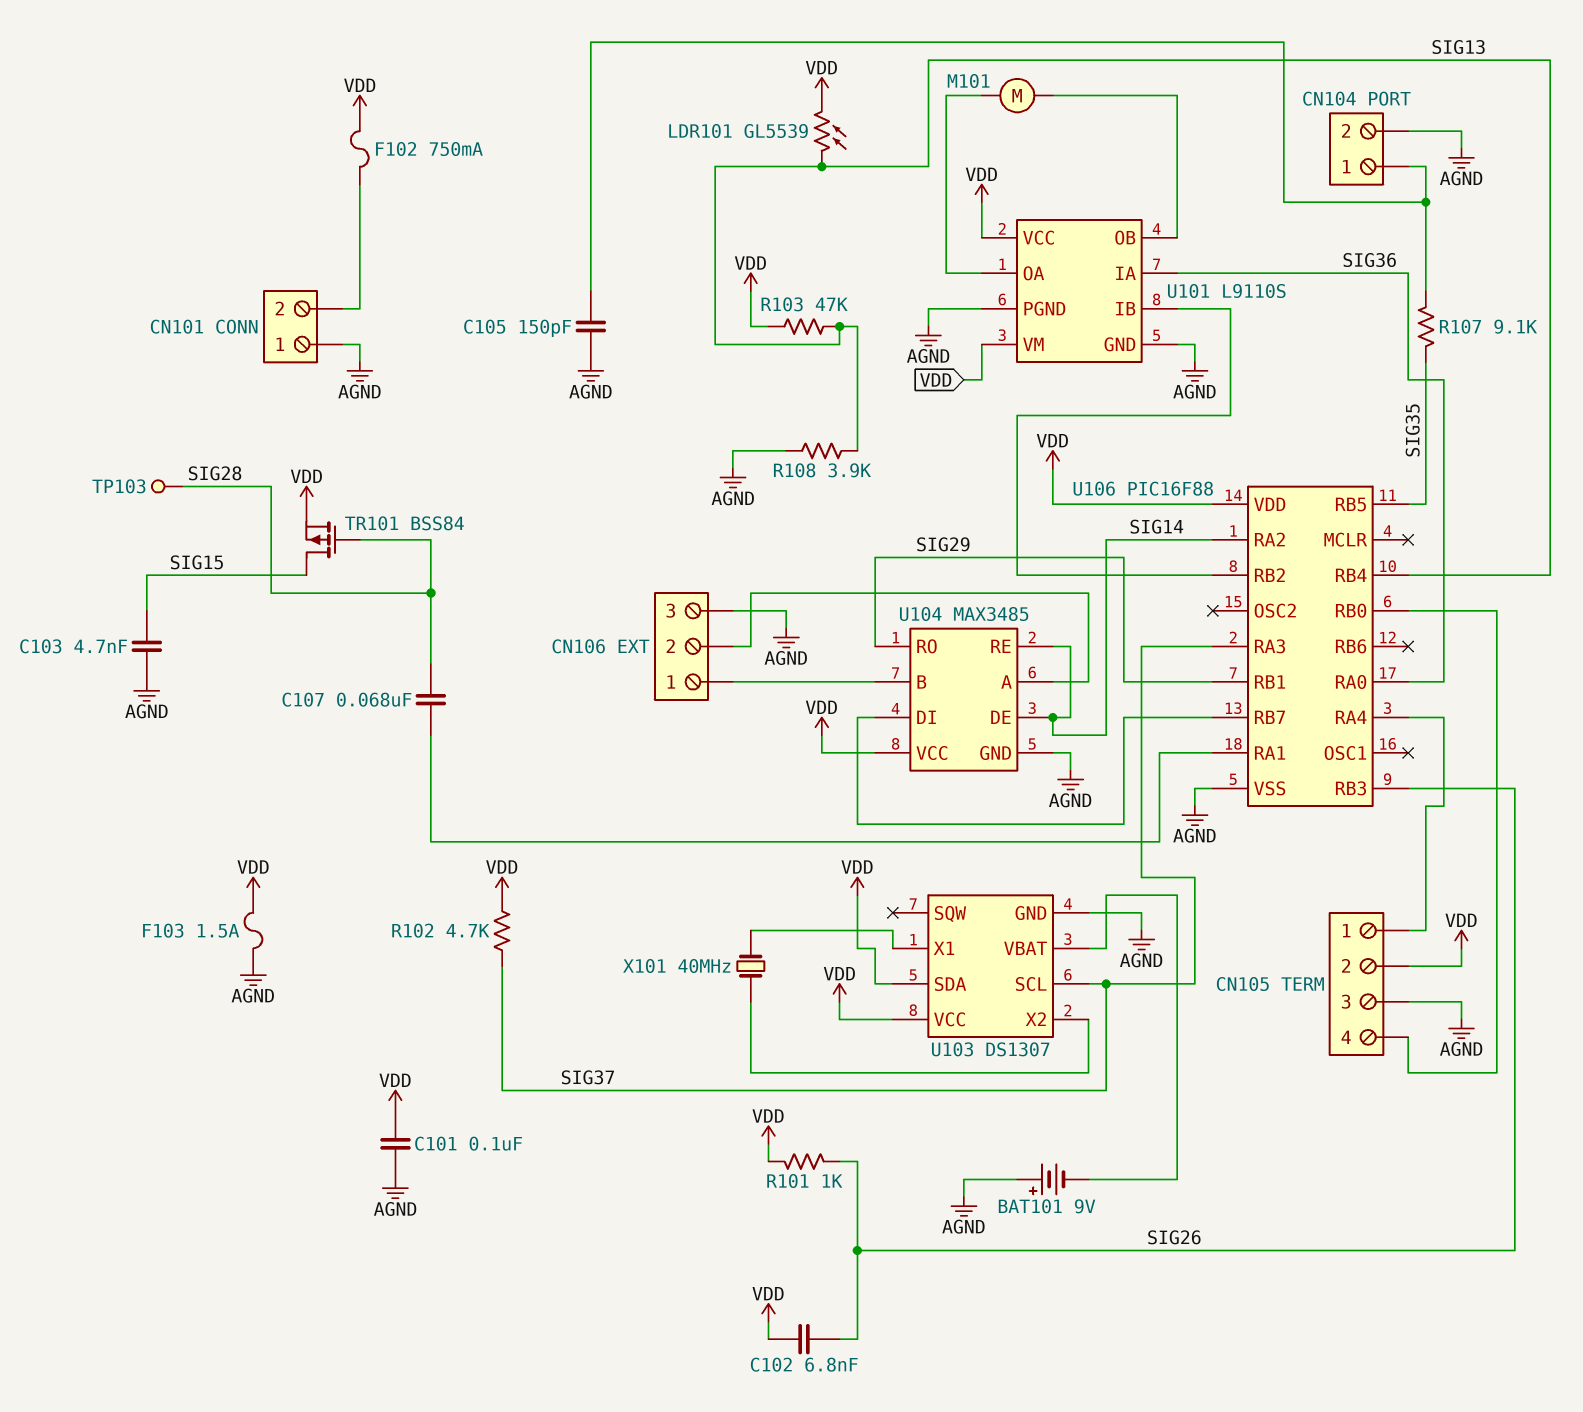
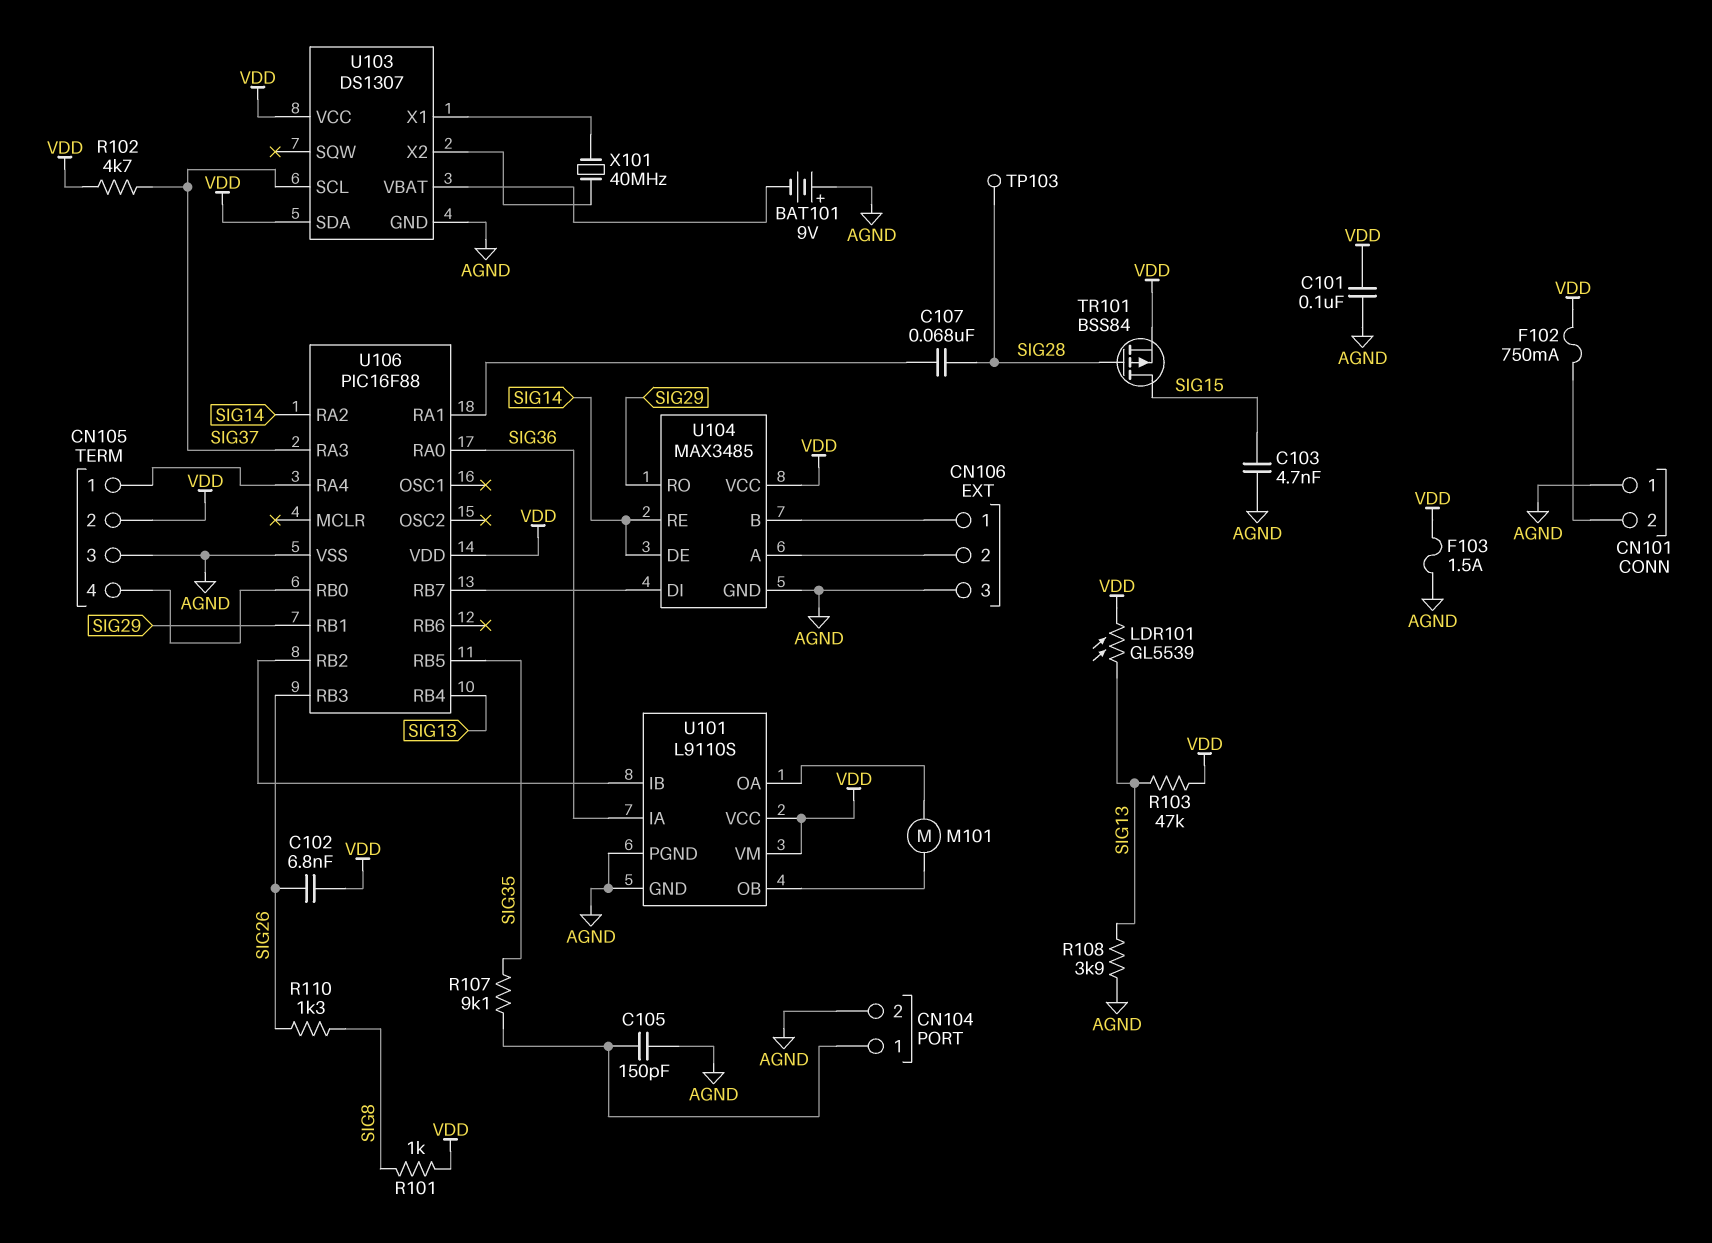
R101: 1k (SIG26, VDD) -> 1k (SIG8, VDD)
R110: none -> 1.3k (SIG8, SIG26)

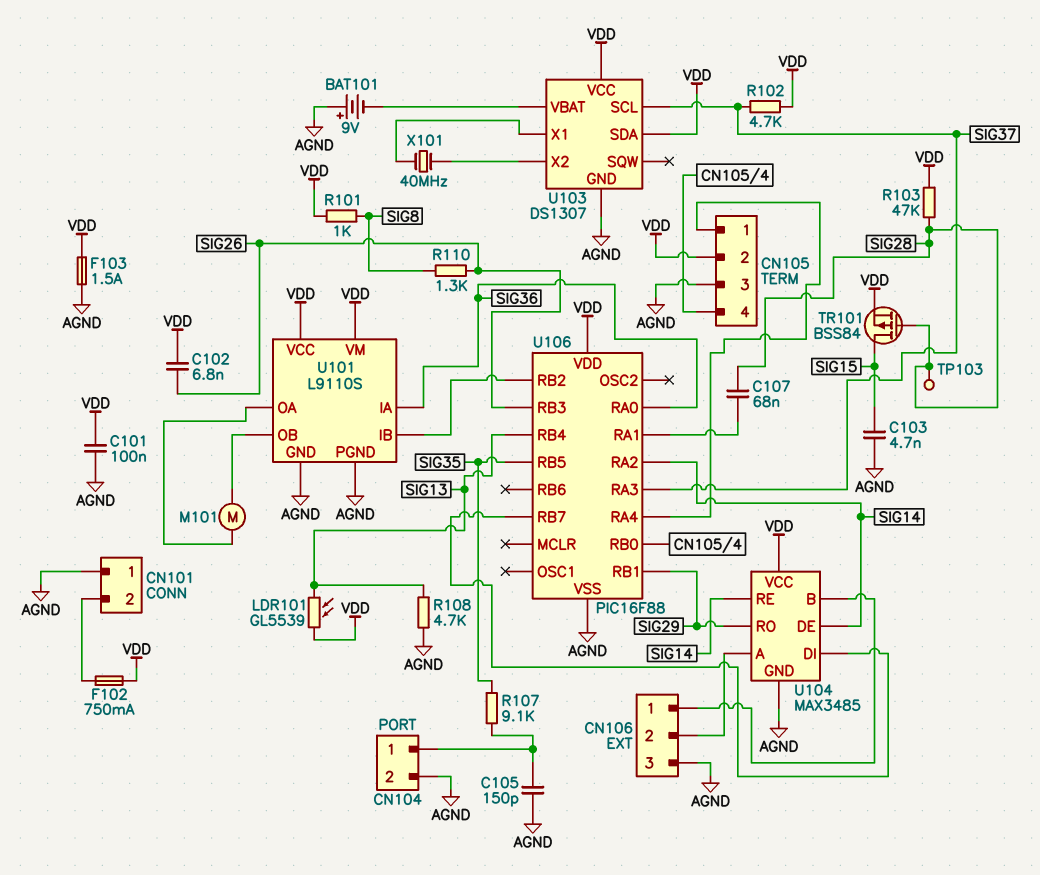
R103: 47k (SIG13, VDD) -> 47k (SIG28, VDD)
R108: 3.9k (AGND, SIG13) -> 4.7k (AGND, SIG13)

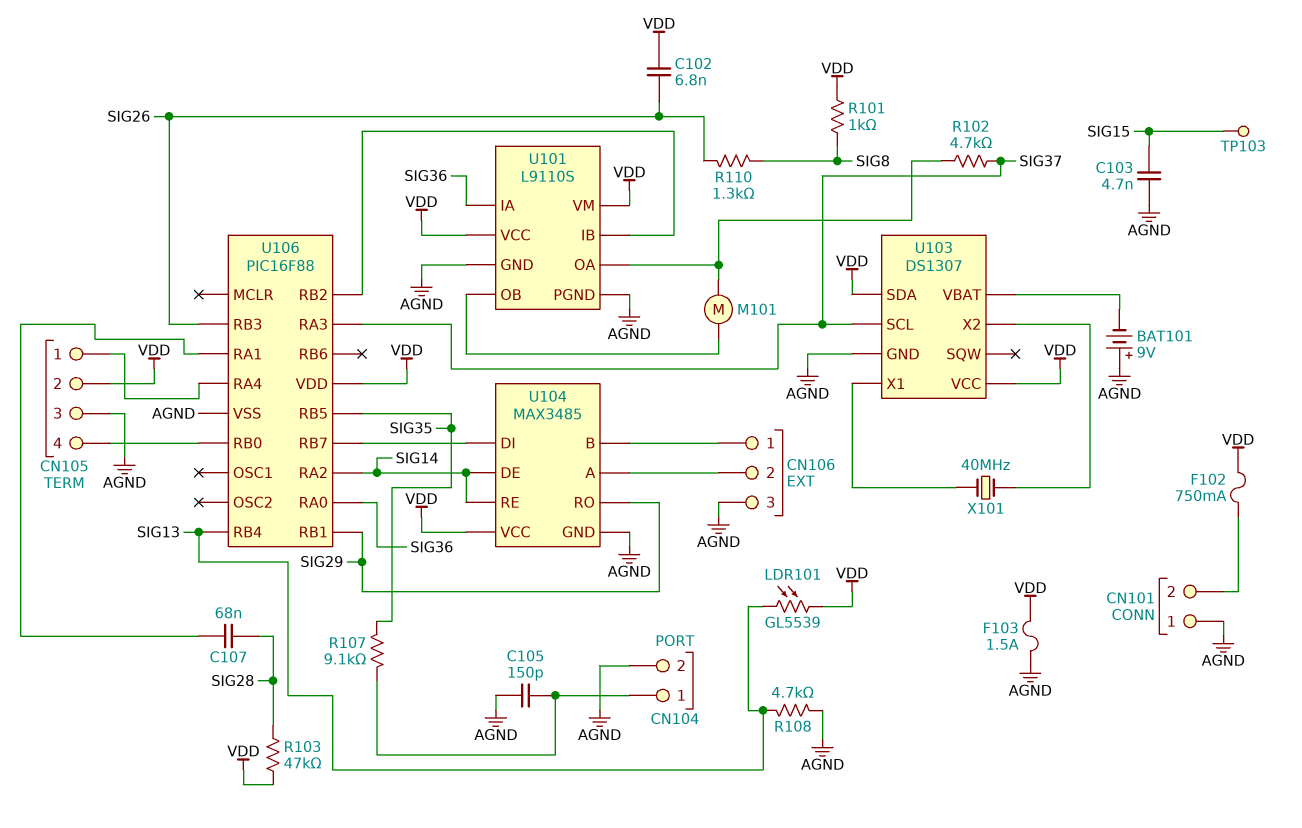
C101: 100nF (AGND, VDD) -> none
R102: 4.7k (SIG37, VDD) -> 4.7k (SIG37, U101/OA)
TP103: test point (SIG28) -> test point (SIG15)
TR101: PMOS BSS84 (G SIG28, D SIG15, S VDD) -> none

